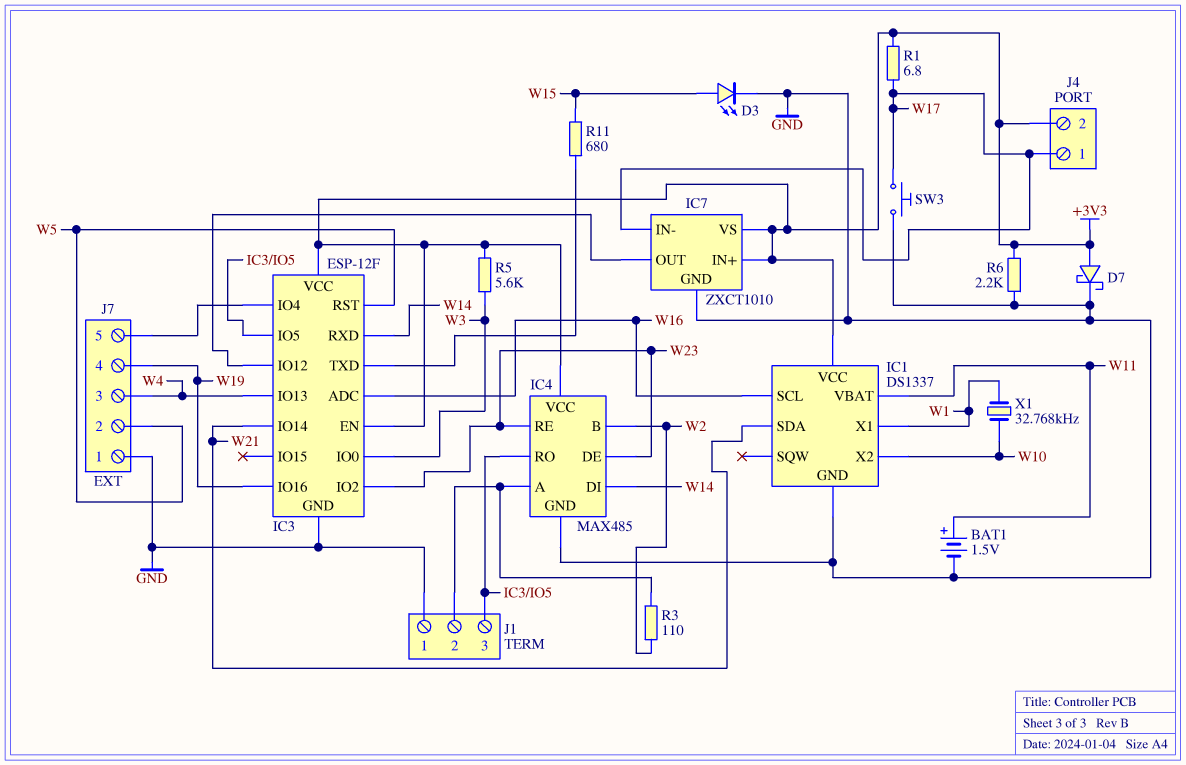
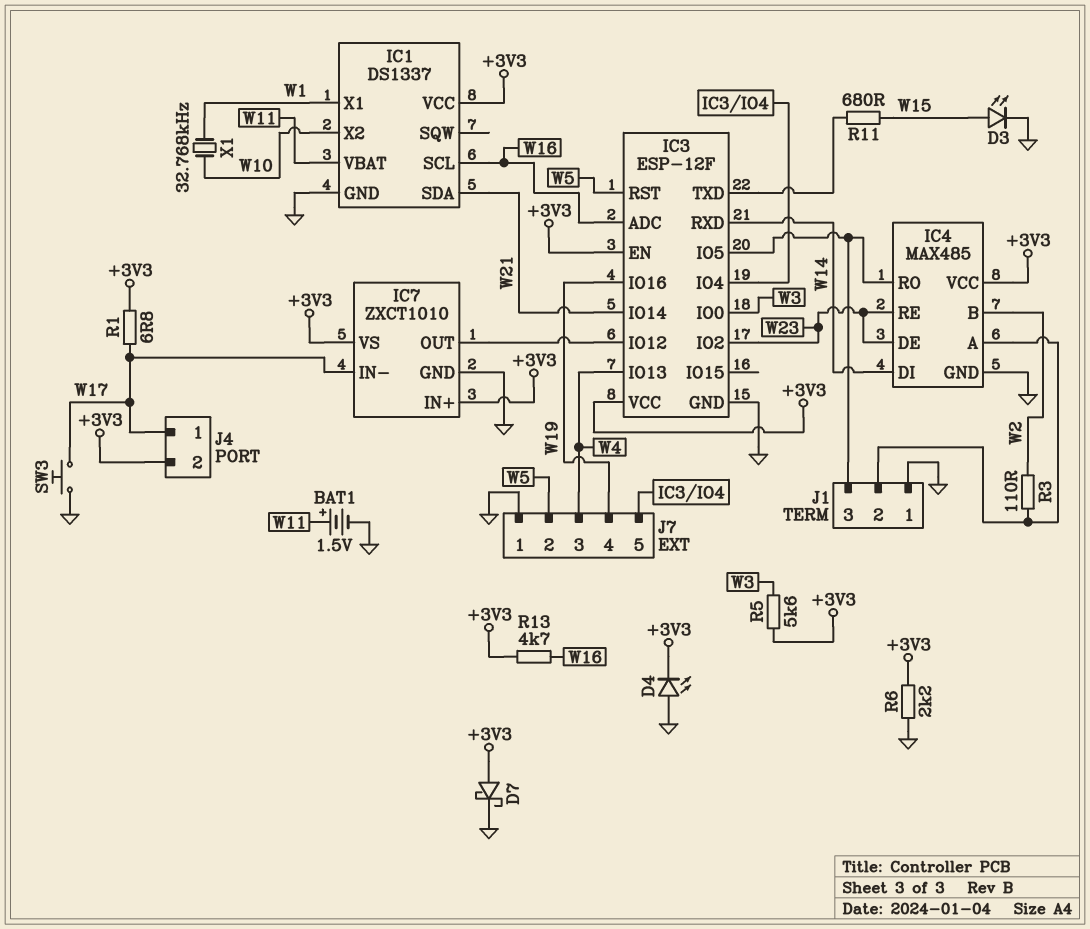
D4: none -> LED (A GND, K +3V3)
R13: none -> 4.7k (+3V3, W16)

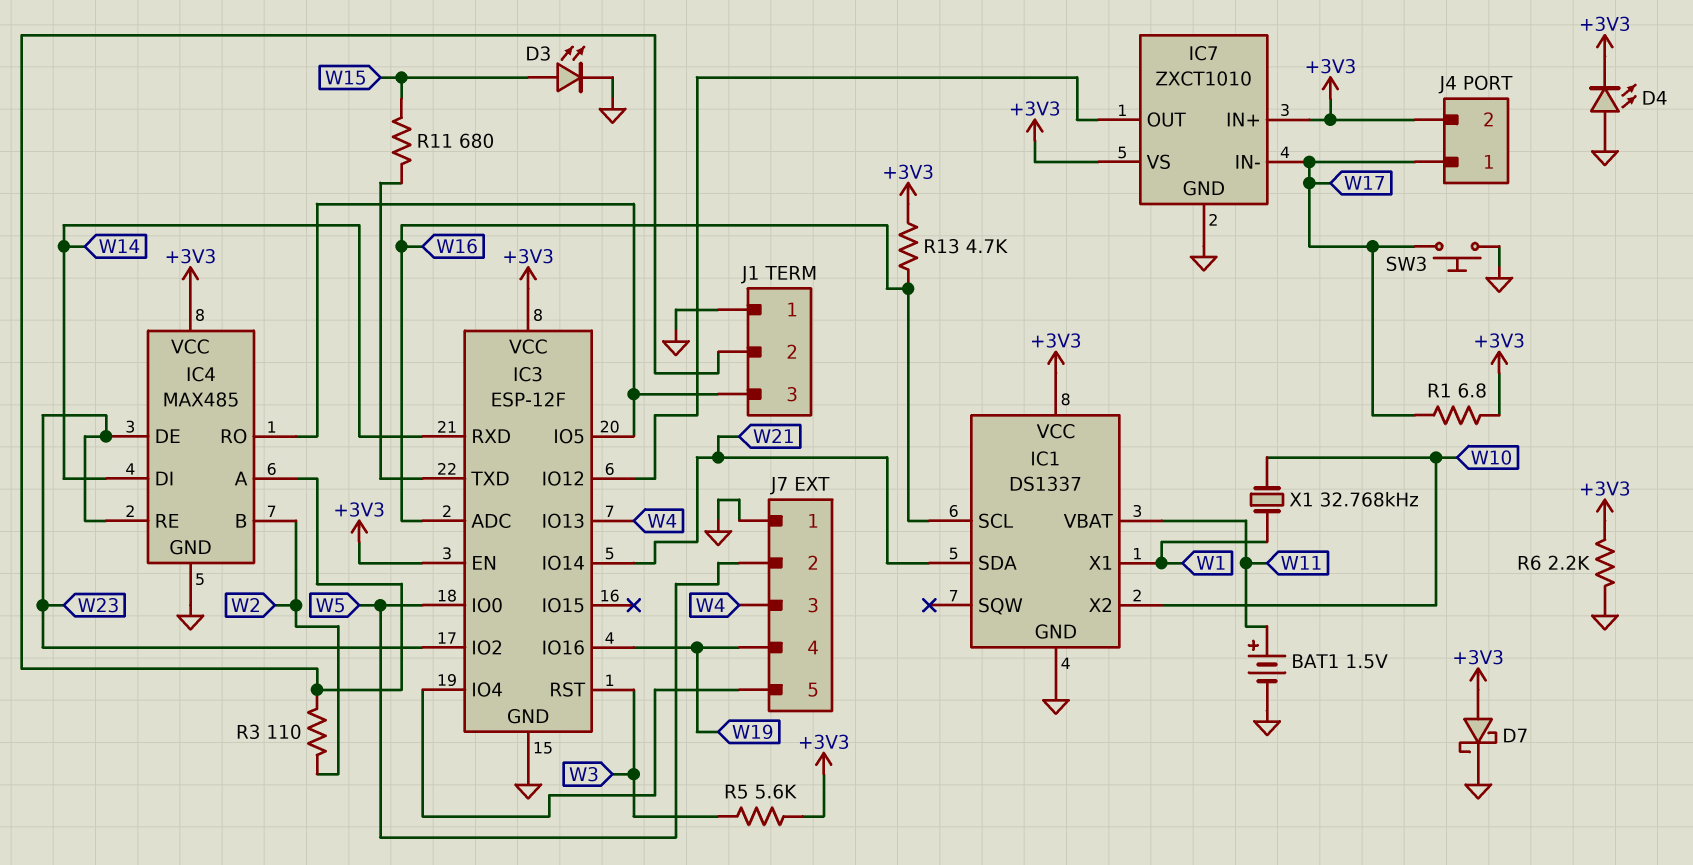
IC3 pin IO0: W3 -> W5
IC3 pin RST: W5 -> W3

